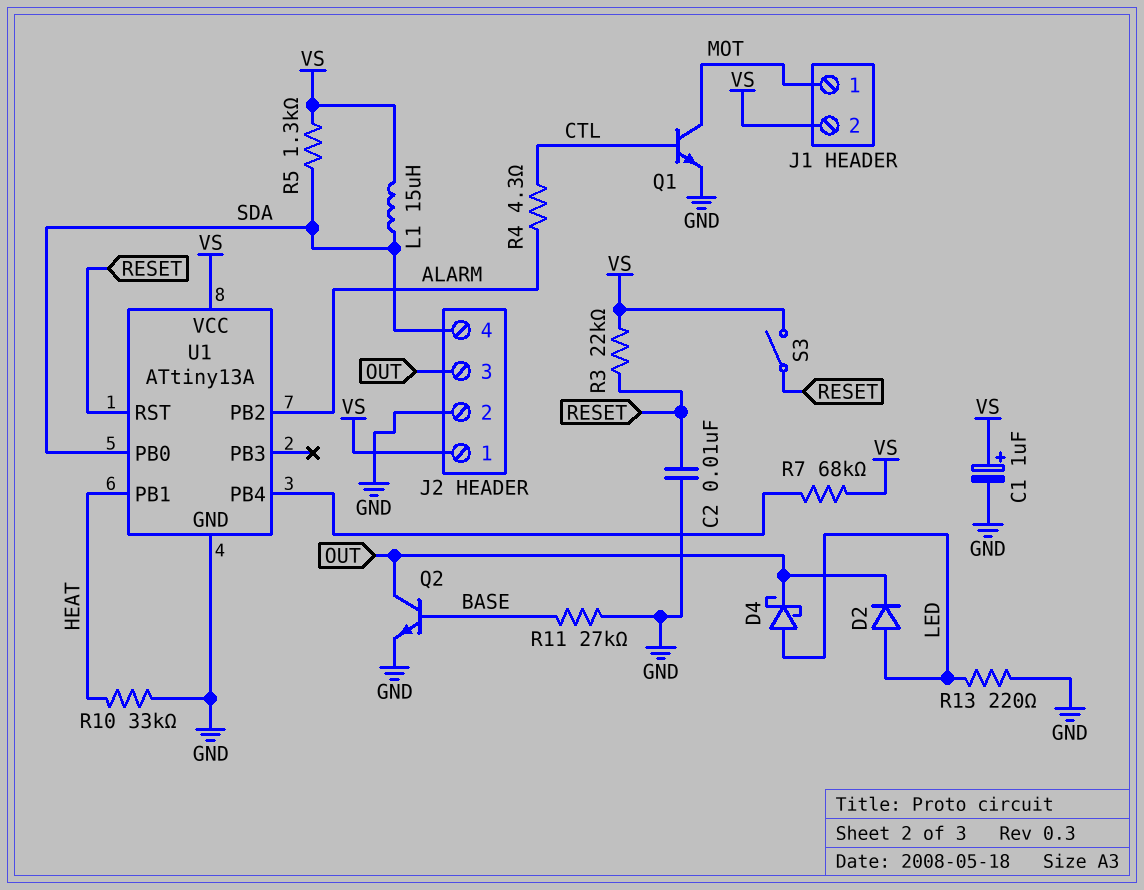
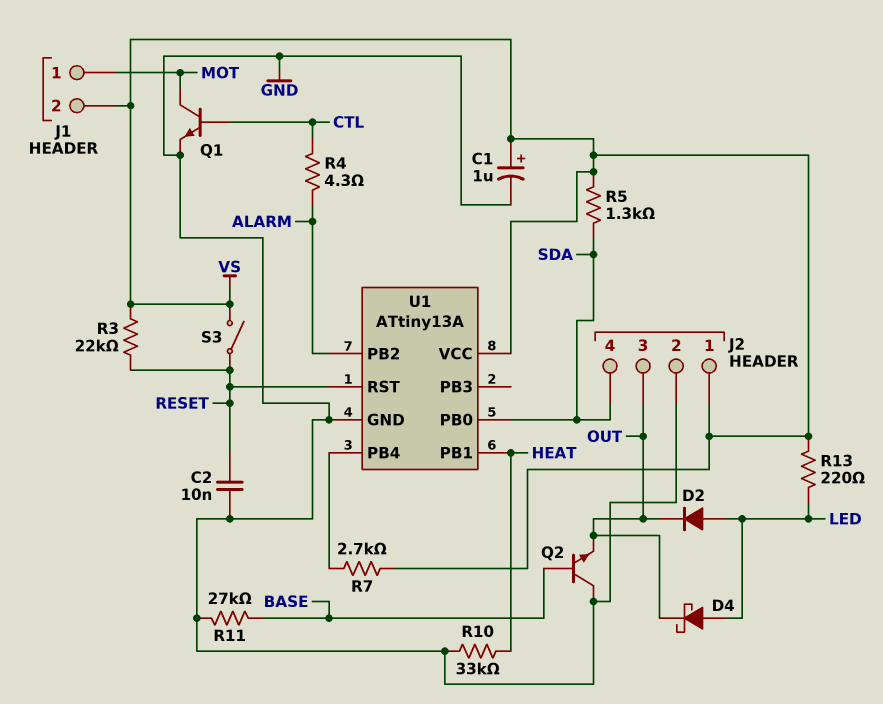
L1: 15uH (SDA, VS) -> none
Q2: NPN (B BASE, C OUT, E GND) -> NPN (B BASE, C GND, E OUT)
R7: 68k (U1/PB4, VS) -> 2.7k (U1/PB4, VS)
R13: 220 (GND, LED) -> 220 (LED, VS)

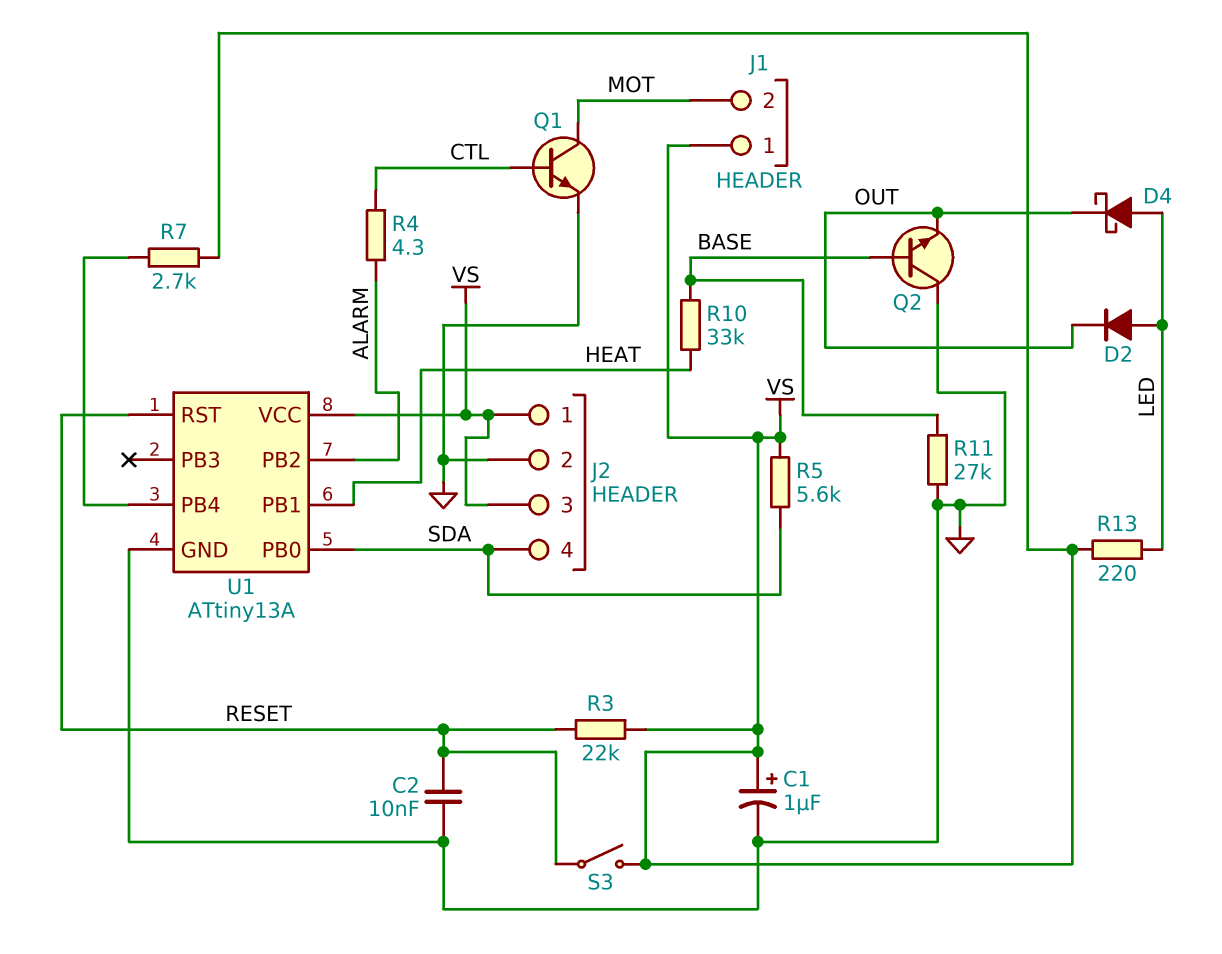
J1 pin 1: MOT -> VS
J1 pin 2: VS -> MOT
J2 pin 3: OUT -> VS
R5: 1.3k (SDA, VS) -> 5.6k (SDA, VS)
R10: 33k (GND, HEAT) -> 33k (BASE, HEAT)

